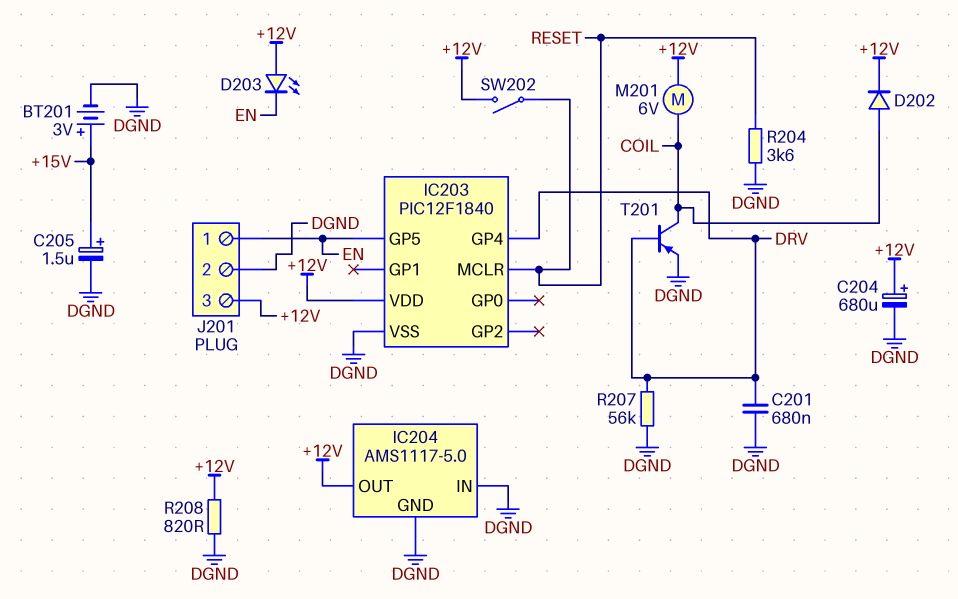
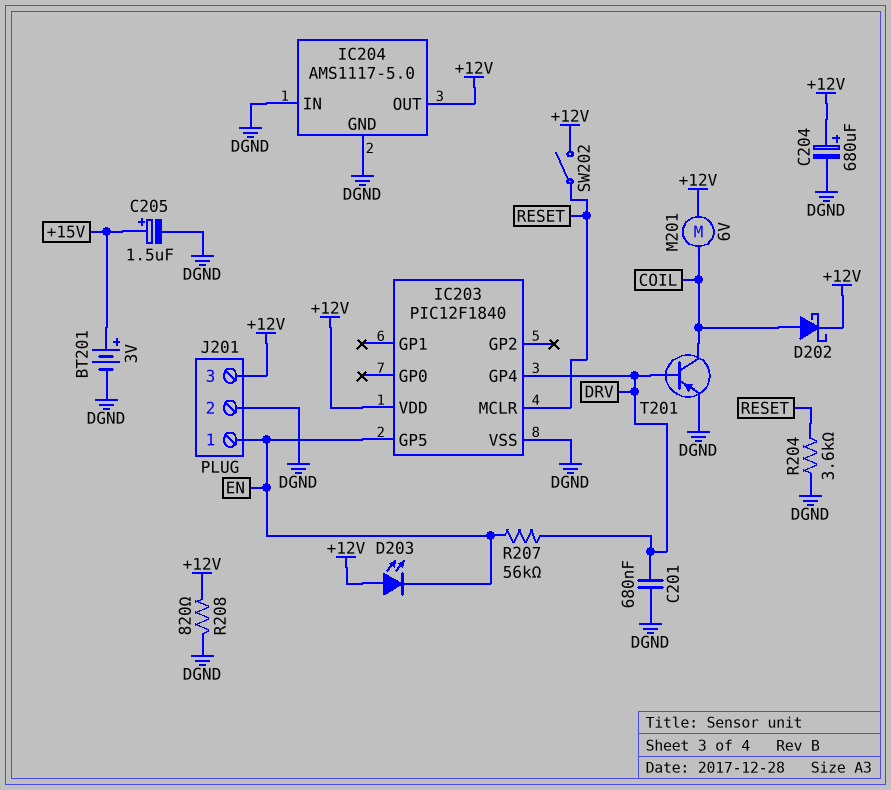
D202: diode (A COIL, K +12V) -> schottky (A COIL, K +12V)
R207: 56k (DGND, DRV) -> 56k (DRV, EN)

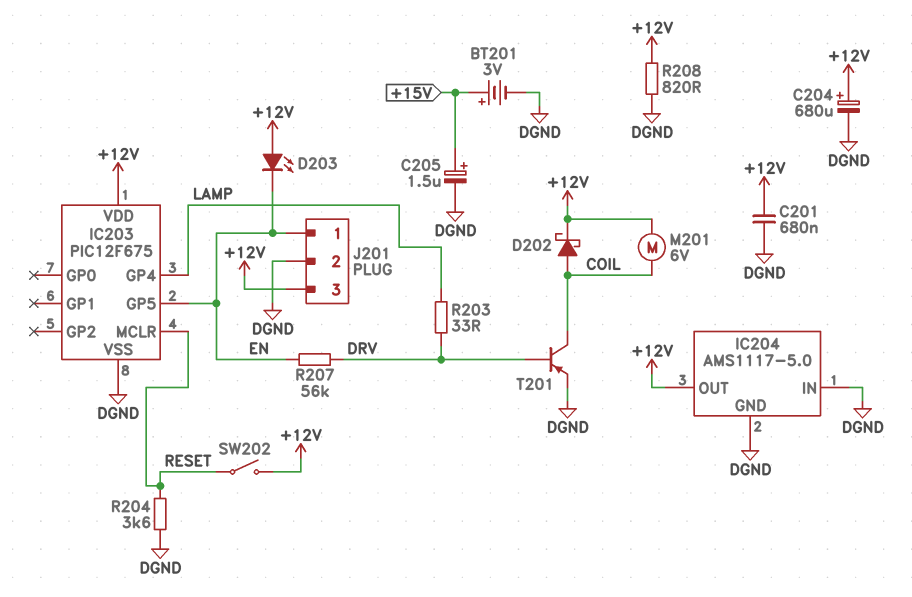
C201: 680nF (DGND, DRV) -> 680nF (+12V, DGND)
IC203: PIC12F1840 -> PIC12F675
IC203 pin GP4: DRV -> LAMP
R203: none -> 33 (DRV, LAMP)

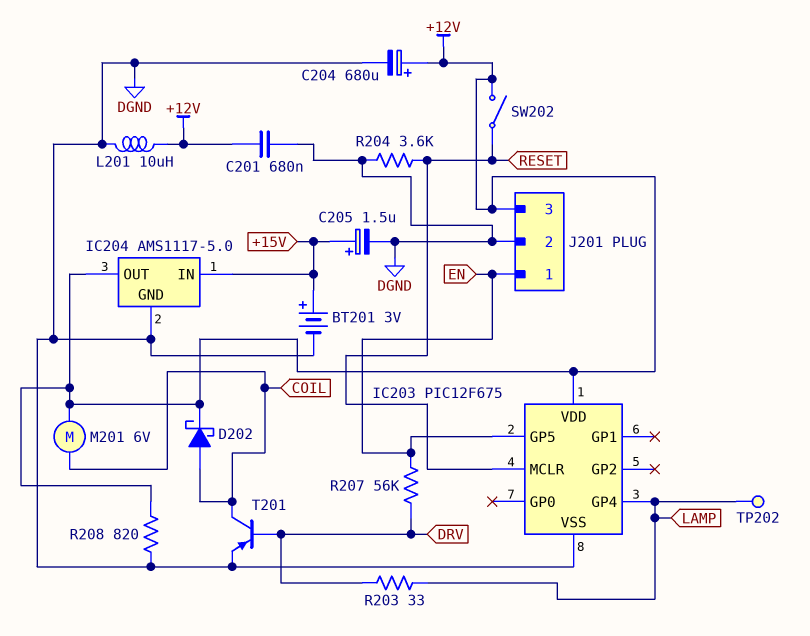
D203: LED (A +12V, K EN) -> none
IC204 pin IN: DGND -> +15V
L201: none -> 10uH (+12V, DGND)
TP202: none -> test point (LAMP)

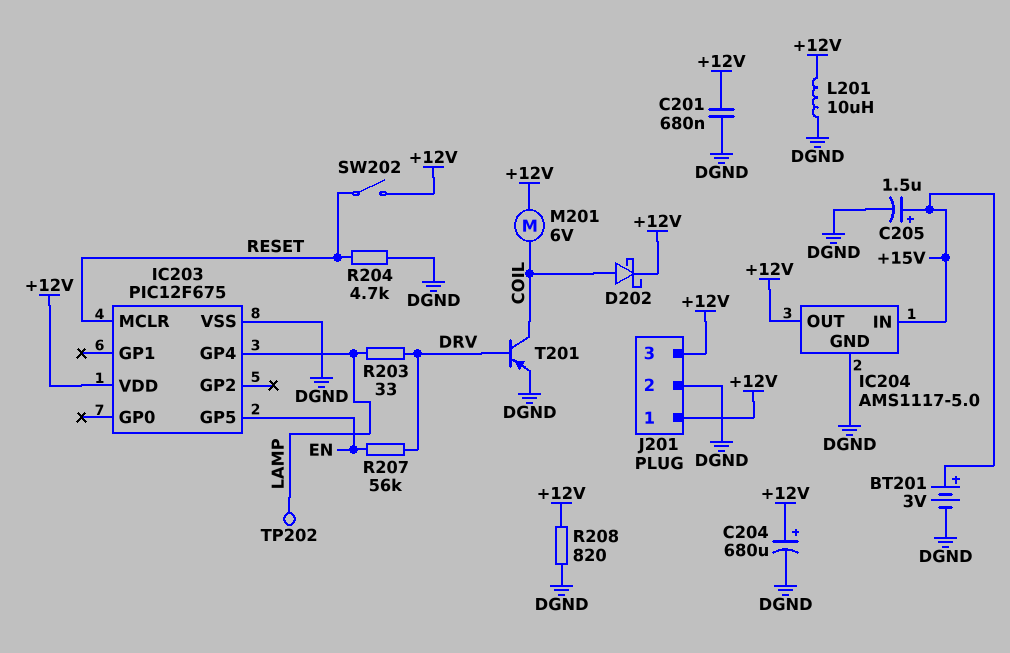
J201 pin 1: EN -> +12V
R204: 3.6k (DGND, RESET) -> 4.7k (DGND, RESET)

